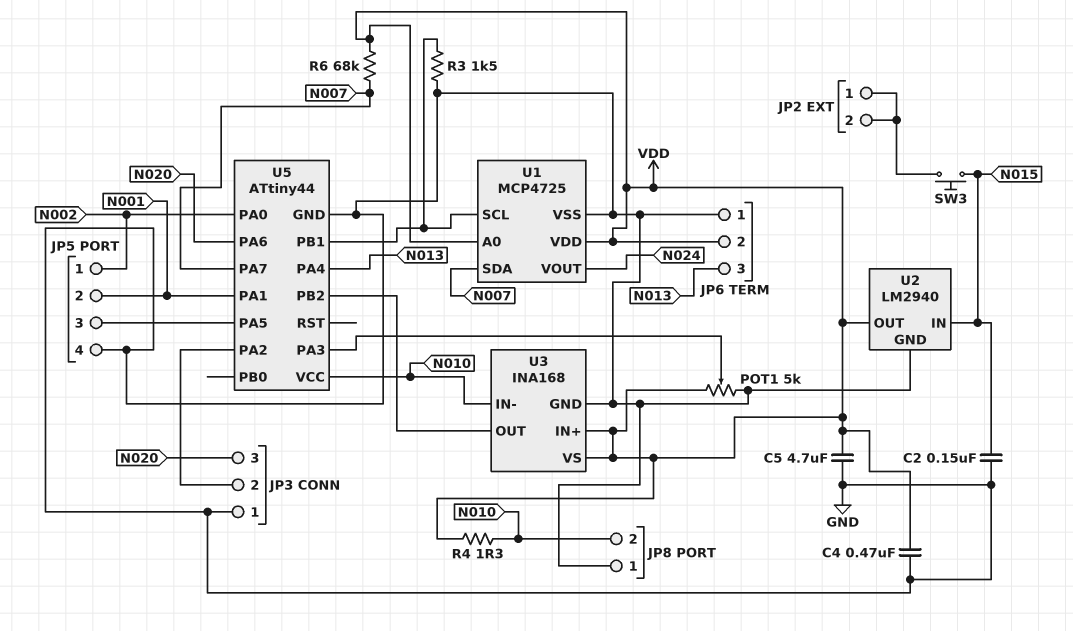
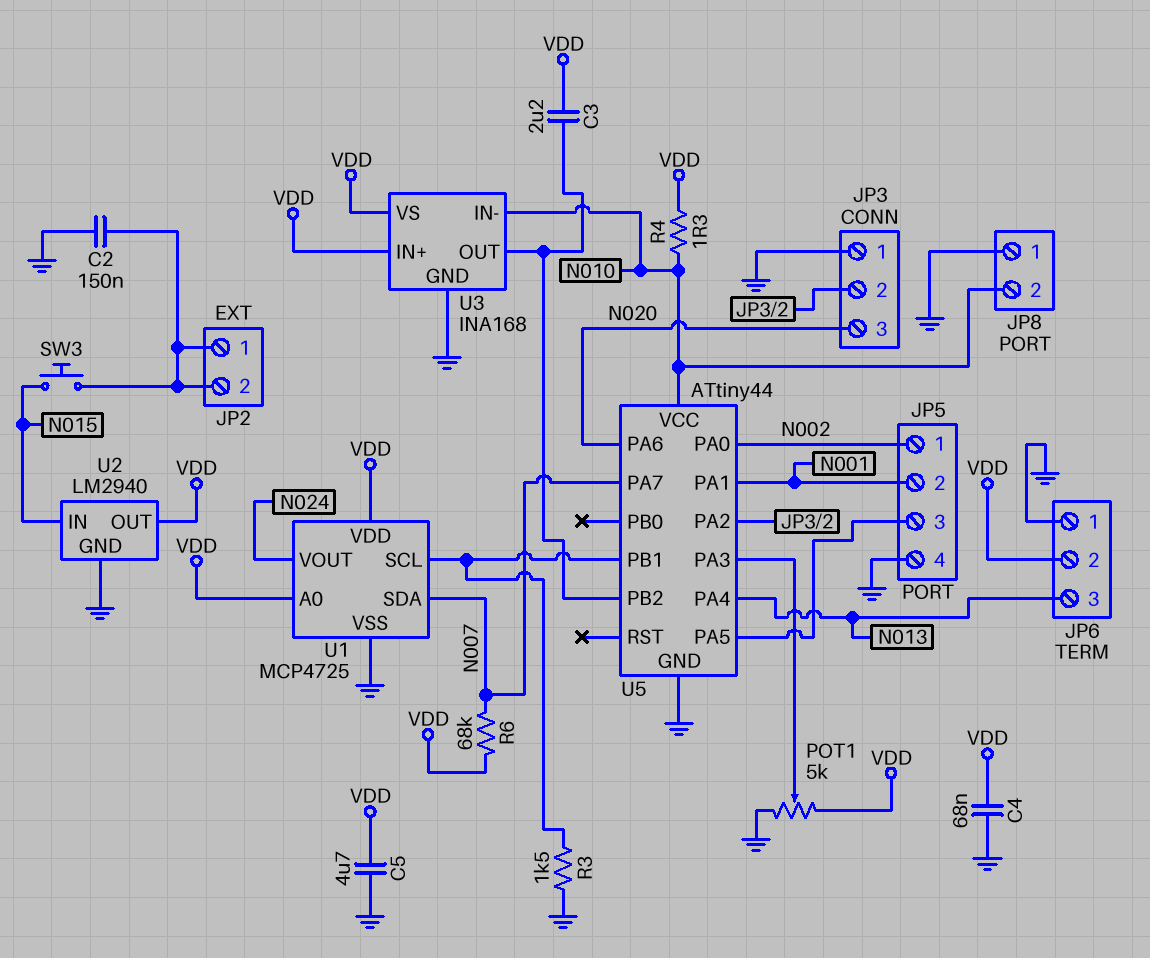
C2: 150nF (GND, N015) -> 150nF (GND, JP2/1)
C3: none -> 2.2uF (U3/OUT, VDD)
C4: 470nF (GND, VDD) -> 68nF (GND, VDD)

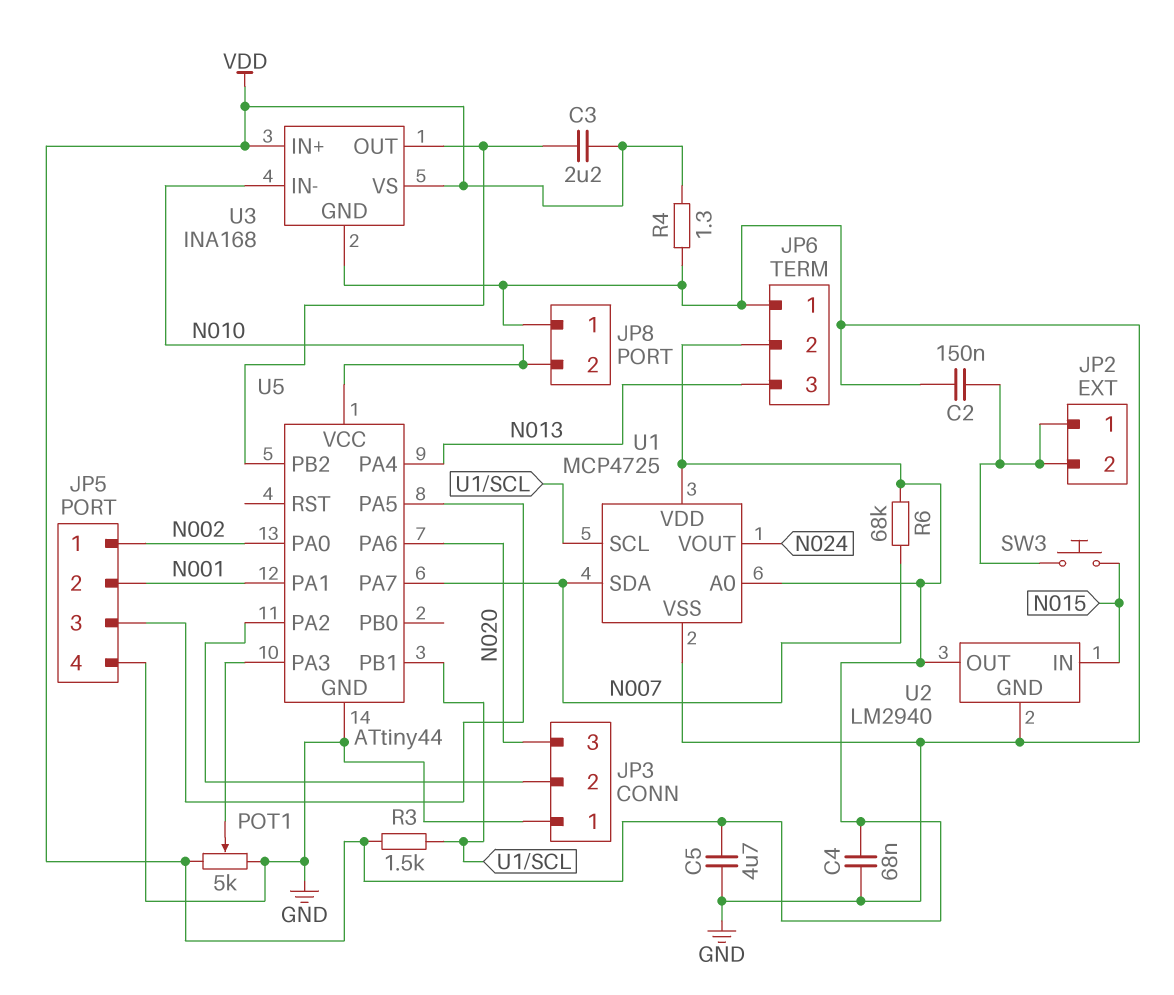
R3: 1.5k (GND, U1/SCL) -> 1.5k (U1/SCL, VDD)
R4: 1.3 (N010, VDD) -> 1.3 (GND, VDD)

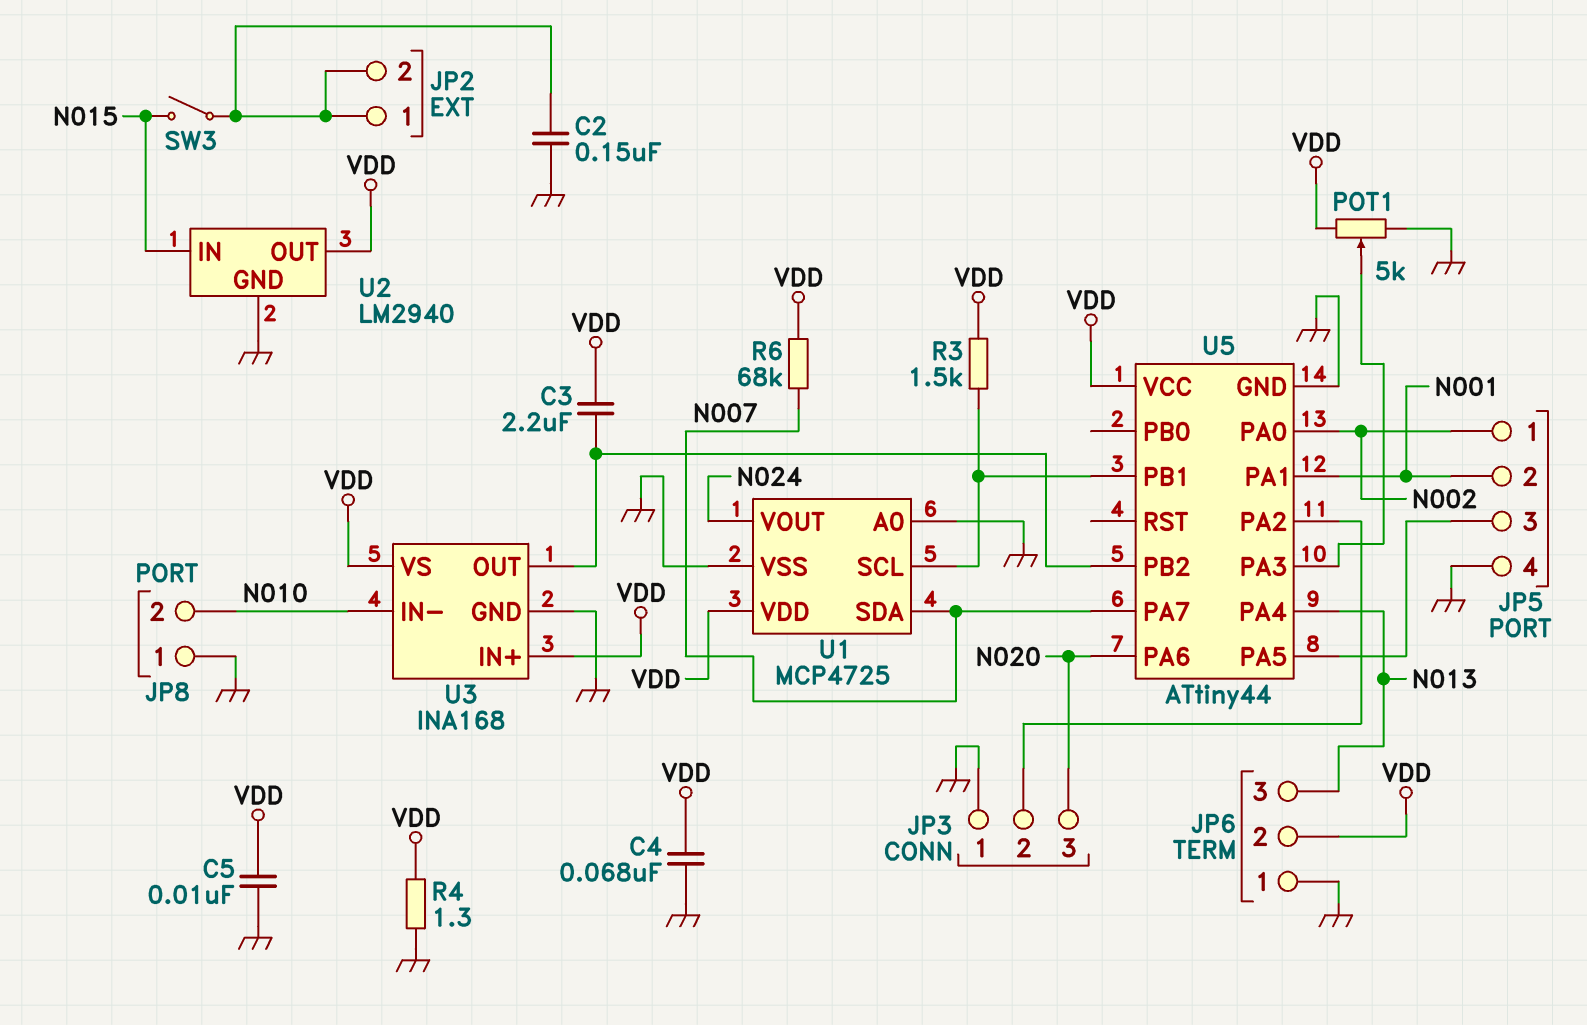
C5: 4.7uF (GND, VDD) -> 10nF (GND, VDD)
SW3: button (JP2/1, N015) -> switch (JP2/1, N015)
U1 pin A0: VDD -> GND
U5 pin VCC: N010 -> VDD

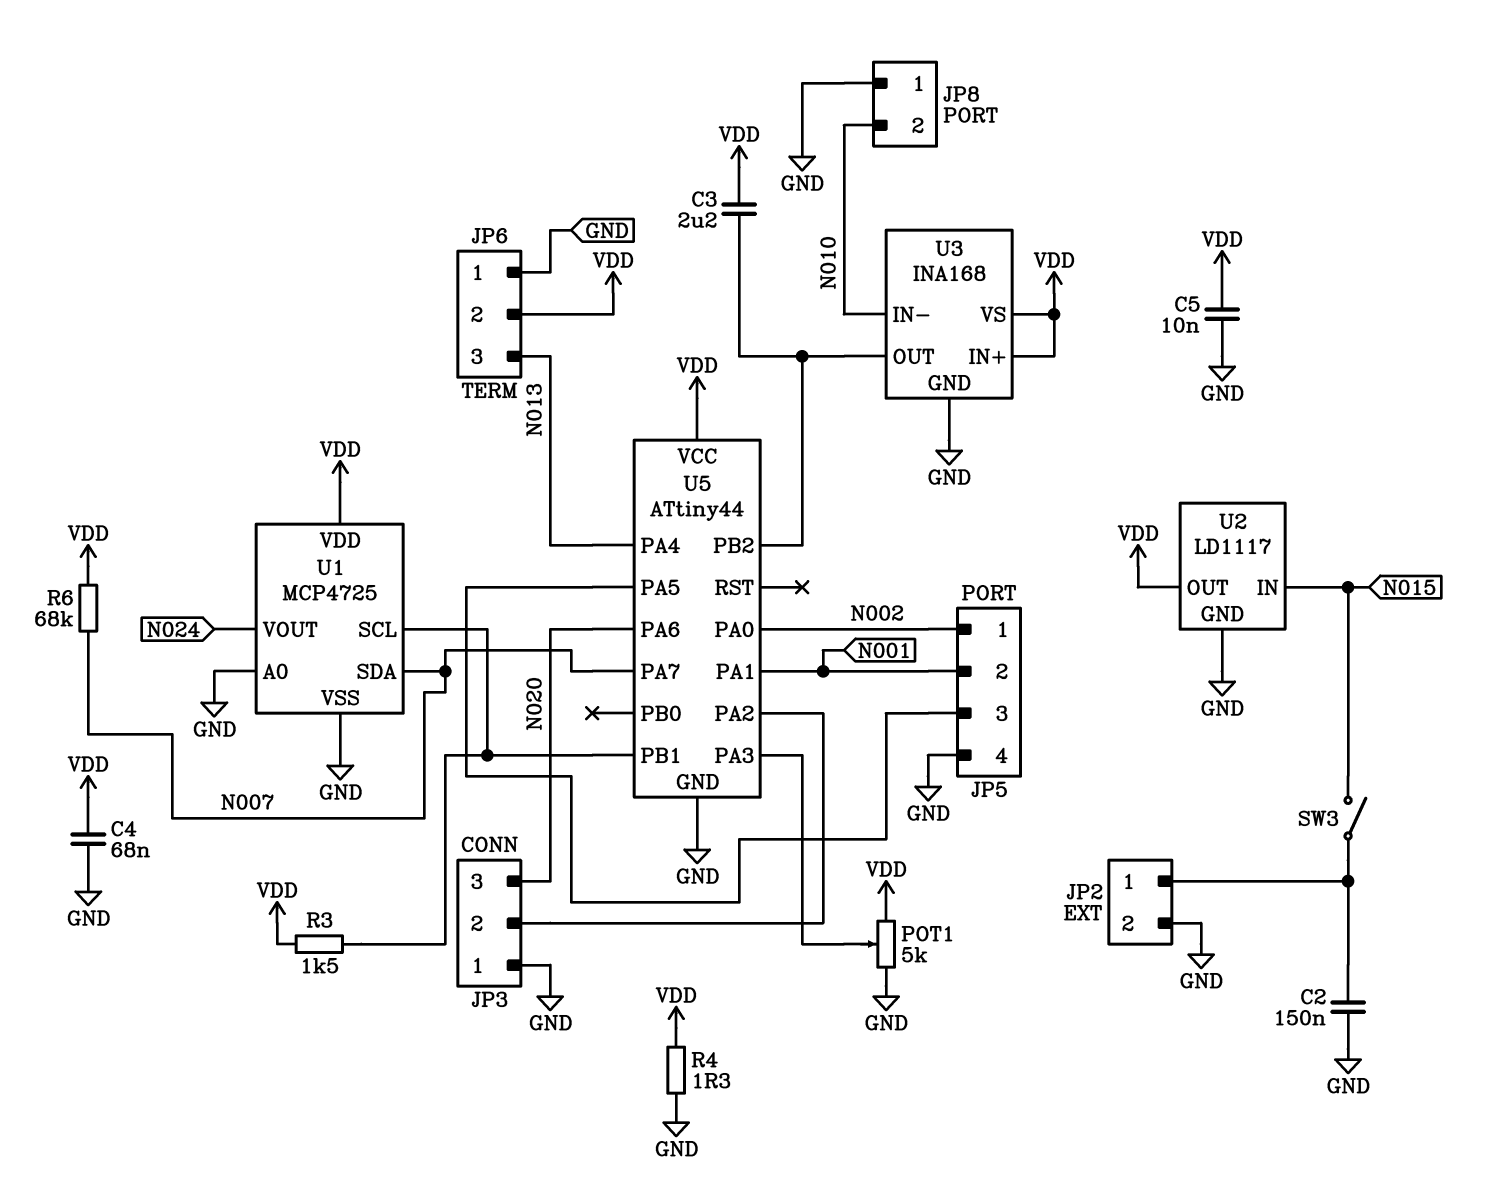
JP2 pin 2: JP2/1 -> GND
U2: LM2940 -> LD1117

